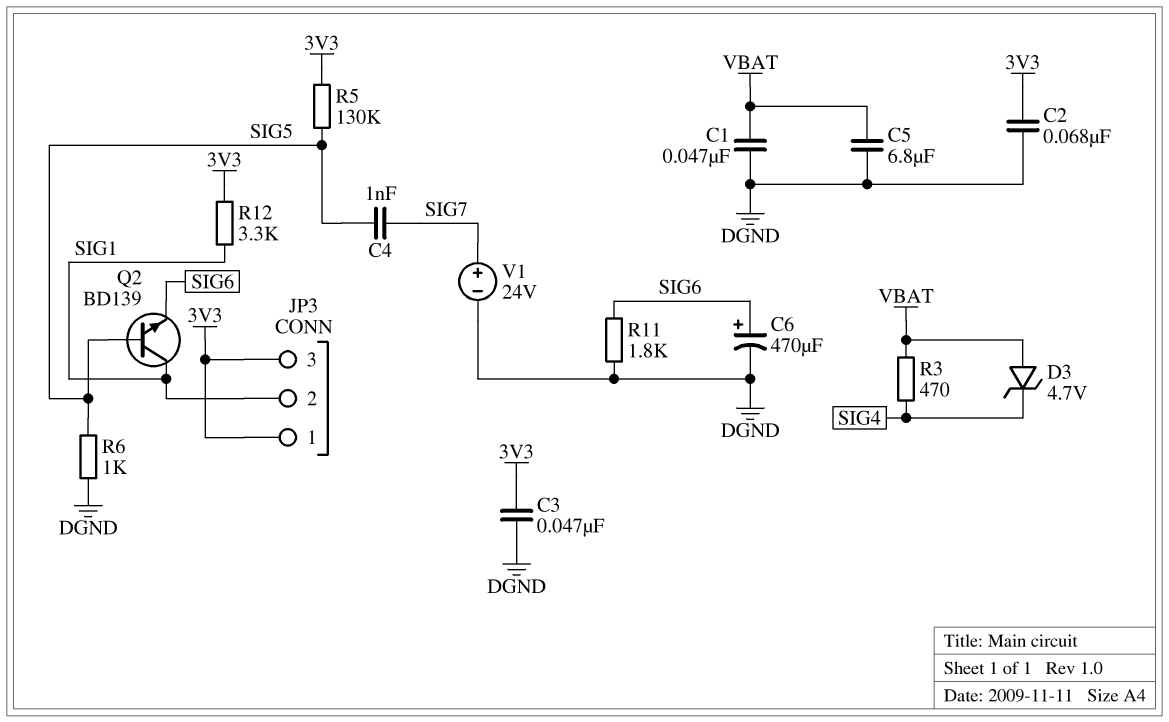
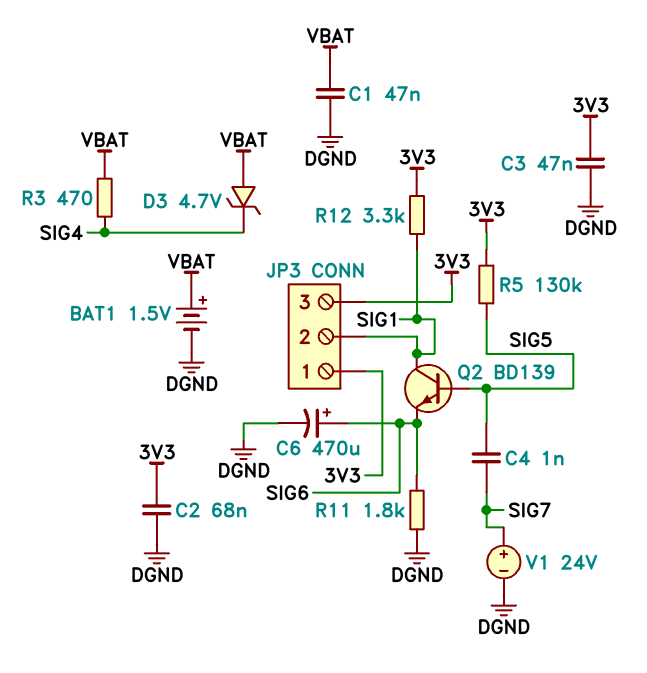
BAT1: none -> 1.5V (plus VBAT, minus DGND)
C5: 6.8uF (DGND, VBAT) -> none
R6: 1k (DGND, SIG5) -> none

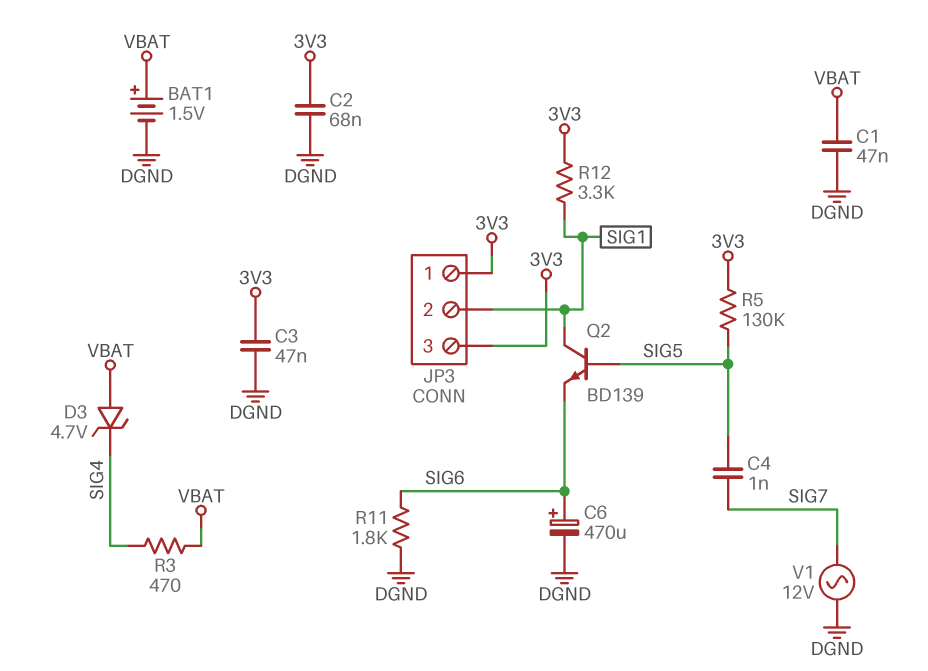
V1: 24V (plus SIG7, minus DGND) -> AC 12V (DGND, SIG7)

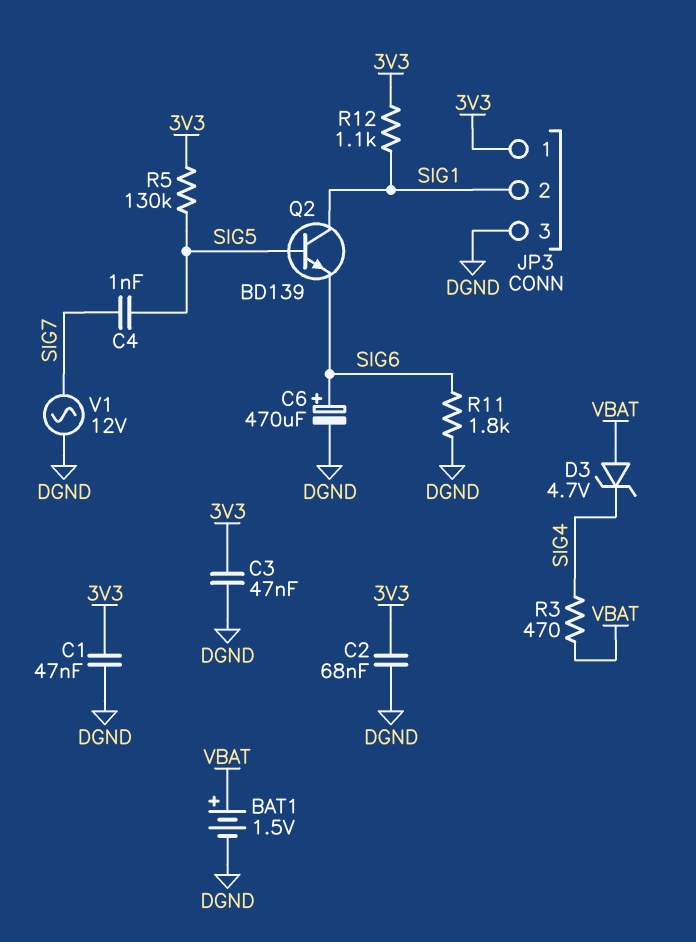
C1: 47nF (DGND, VBAT) -> 47nF (3V3, DGND)
JP3 pin 3: 3V3 -> DGND
R12: 3.3k (3V3, SIG1) -> 1.1k (3V3, SIG1)

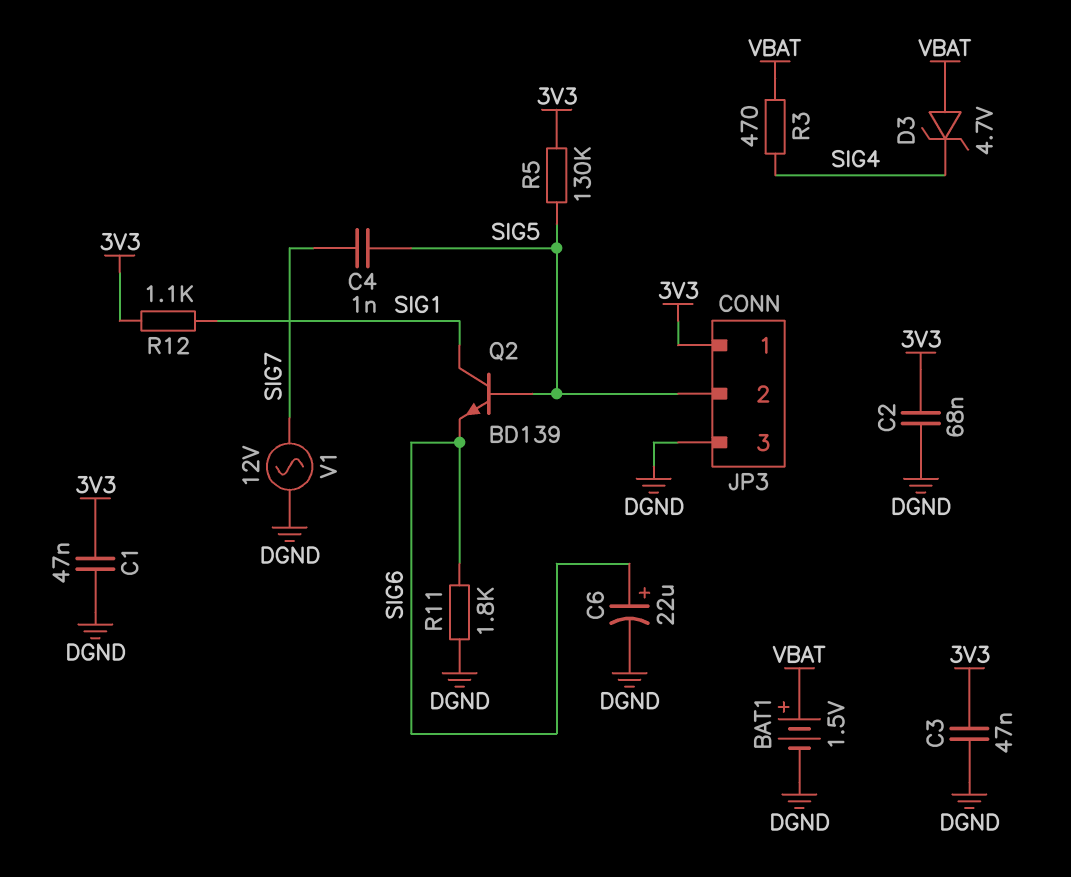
C6: 470uF (plus SIG6, minus DGND) -> 22uF (plus SIG6, minus DGND)
JP3 pin 2: SIG1 -> SIG5

